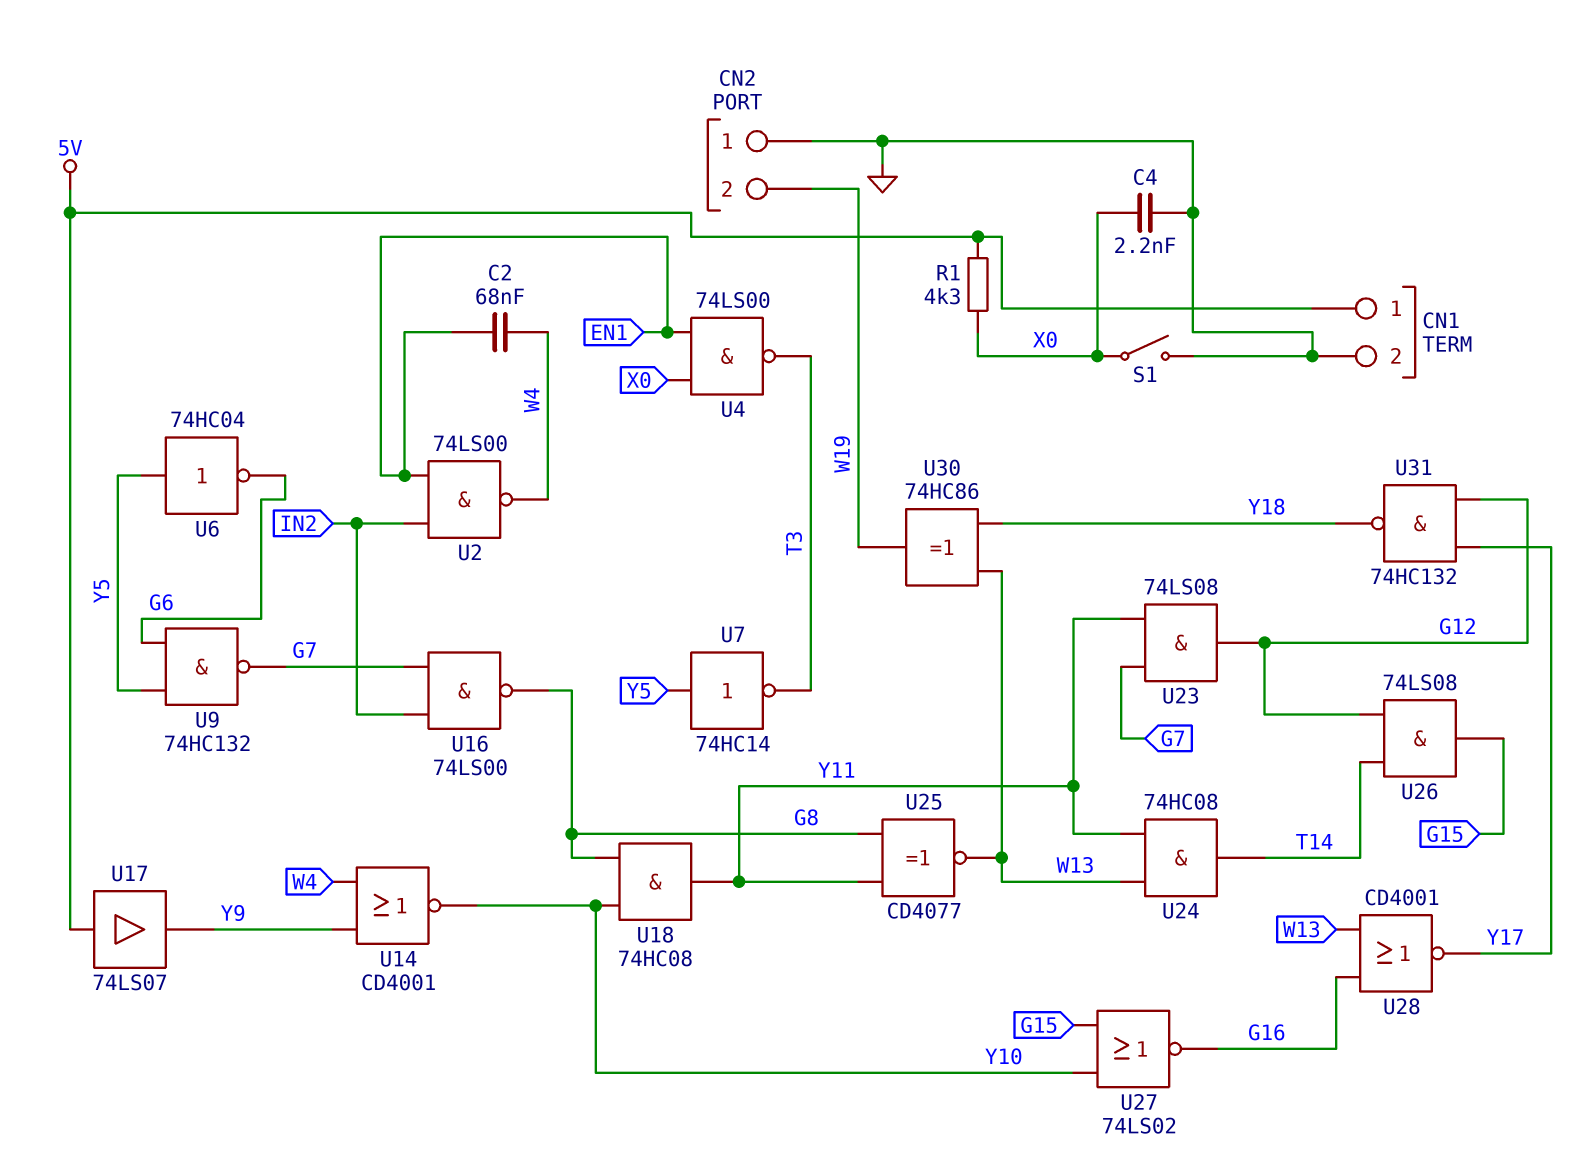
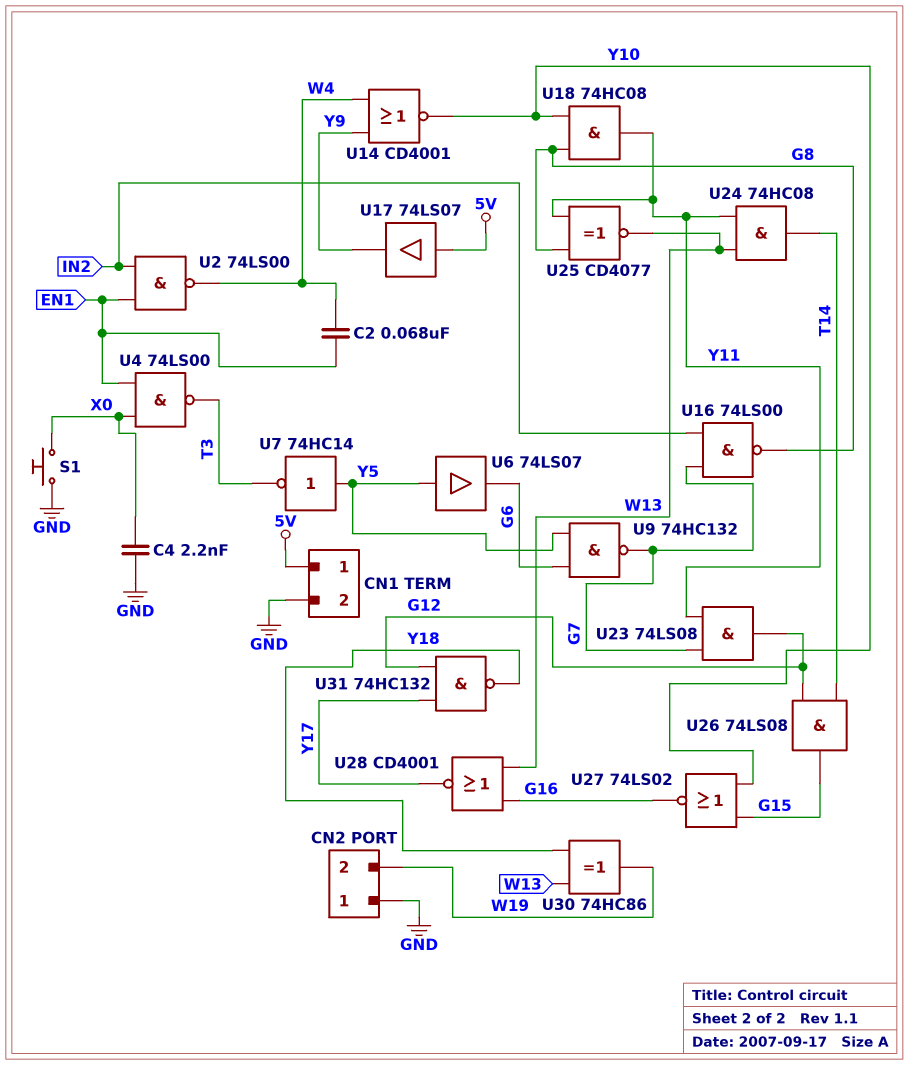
R1: 4.3k (5V, X0) -> none
S1: switch (GND, X0) -> button (GND, X0)
U6: NOT 74HC04 (in Y5, out G6) -> buffer 74LS07 (in Y5, out G6)

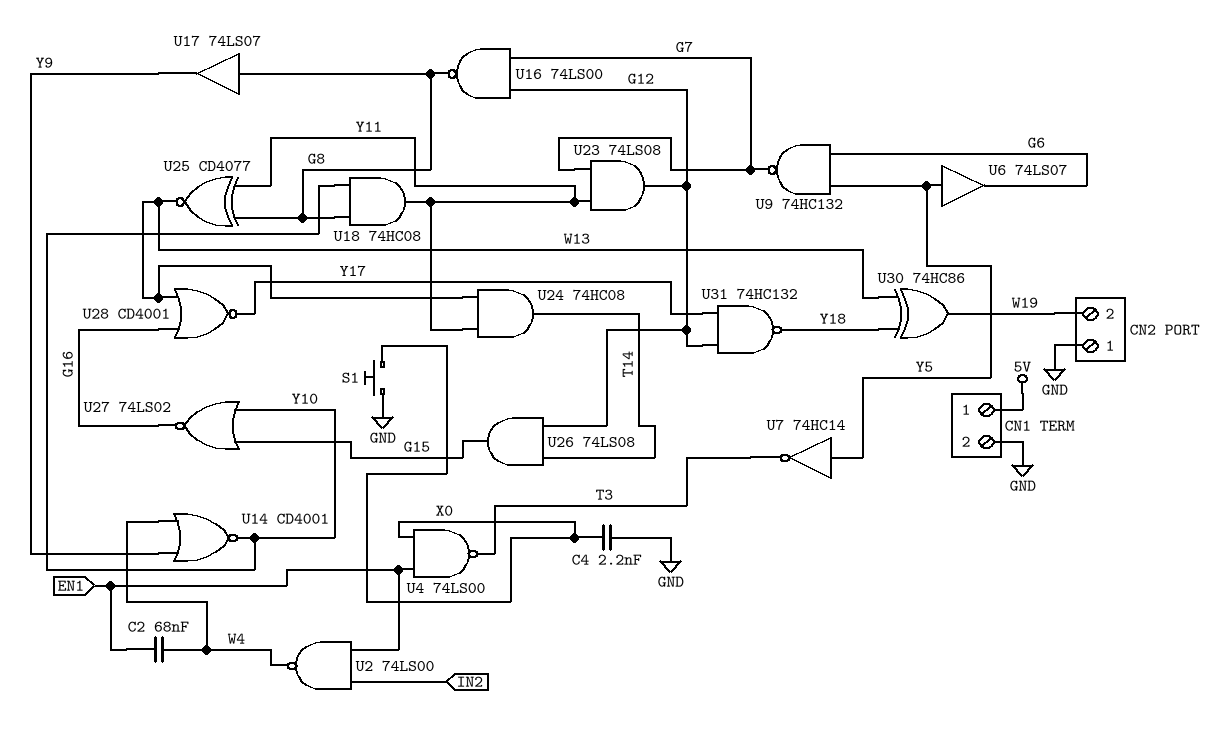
U16: NAND 74LS00 (in G7, in IN2, out G8) -> NAND 74LS00 (in G7, in G12, out G8)
U17: buffer 74LS07 (in 5V, out Y9) -> buffer 74LS07 (in G8, out Y9)

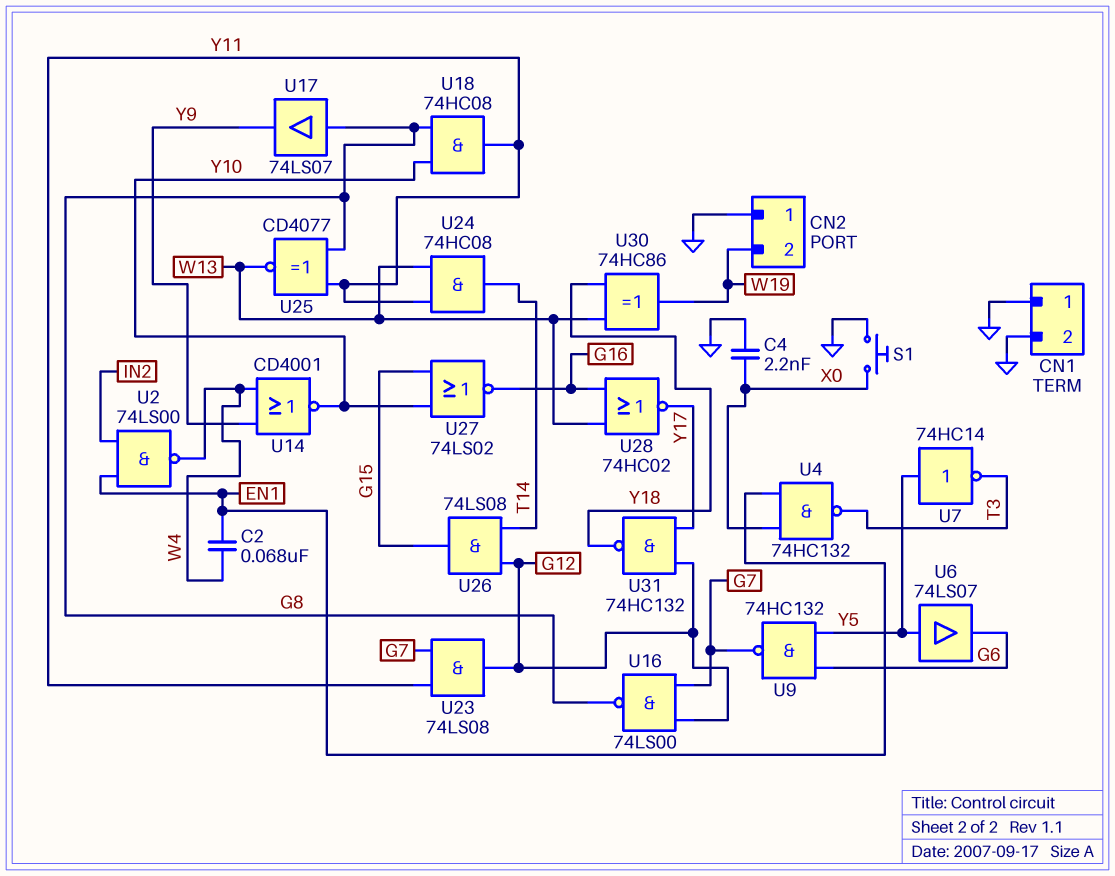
CN1 pin 1: 5V -> GND
U4: NAND 74LS00 (in EN1, in X0, out T3) -> NAND 74HC132 (in EN1, in X0, out T3)
U28: NOR CD4001 (in G16, in W13, out Y17) -> NOR 74HC02 (in G16, in W13, out Y17)

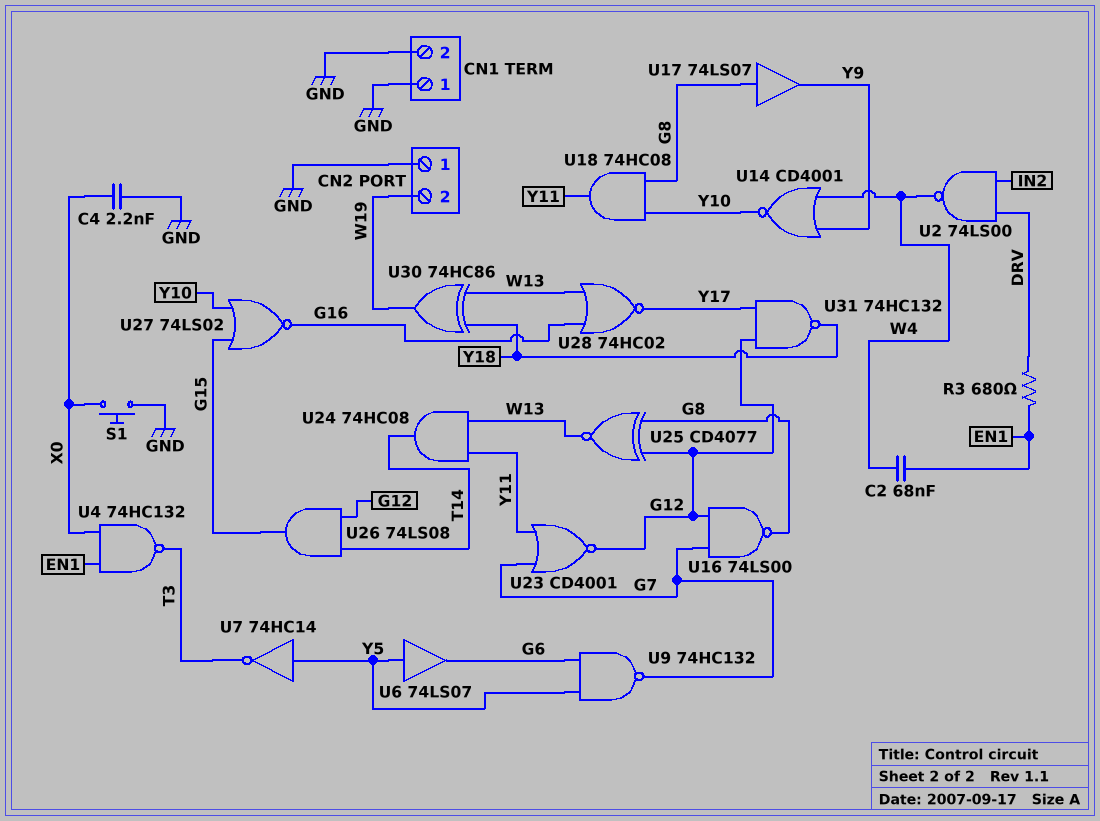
R3: none -> 680 (DRV, EN1)
U2: NAND 74LS00 (in EN1, in IN2, out W4) -> NAND 74LS00 (in DRV, in IN2, out W4)
U23: AND 74LS08 (in G7, in Y11, out G12) -> NOR CD4001 (in G7, in Y11, out G12)
U25: XNOR CD4077 (in G8, in Y11, out W13) -> XNOR CD4077 (in G8, in G12, out W13)

